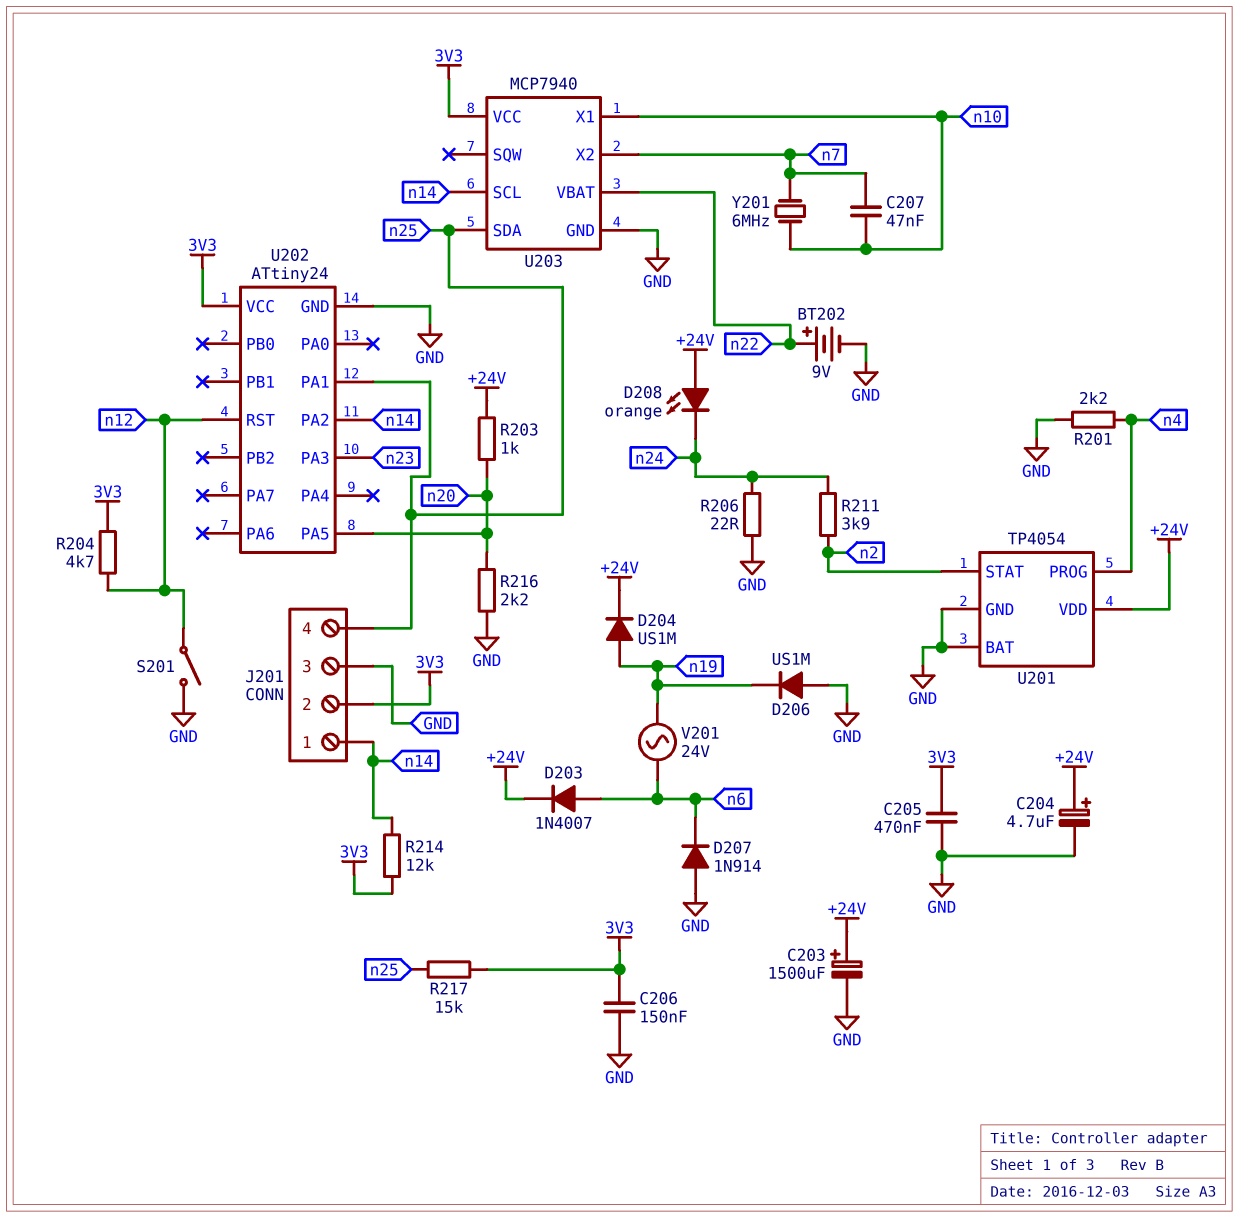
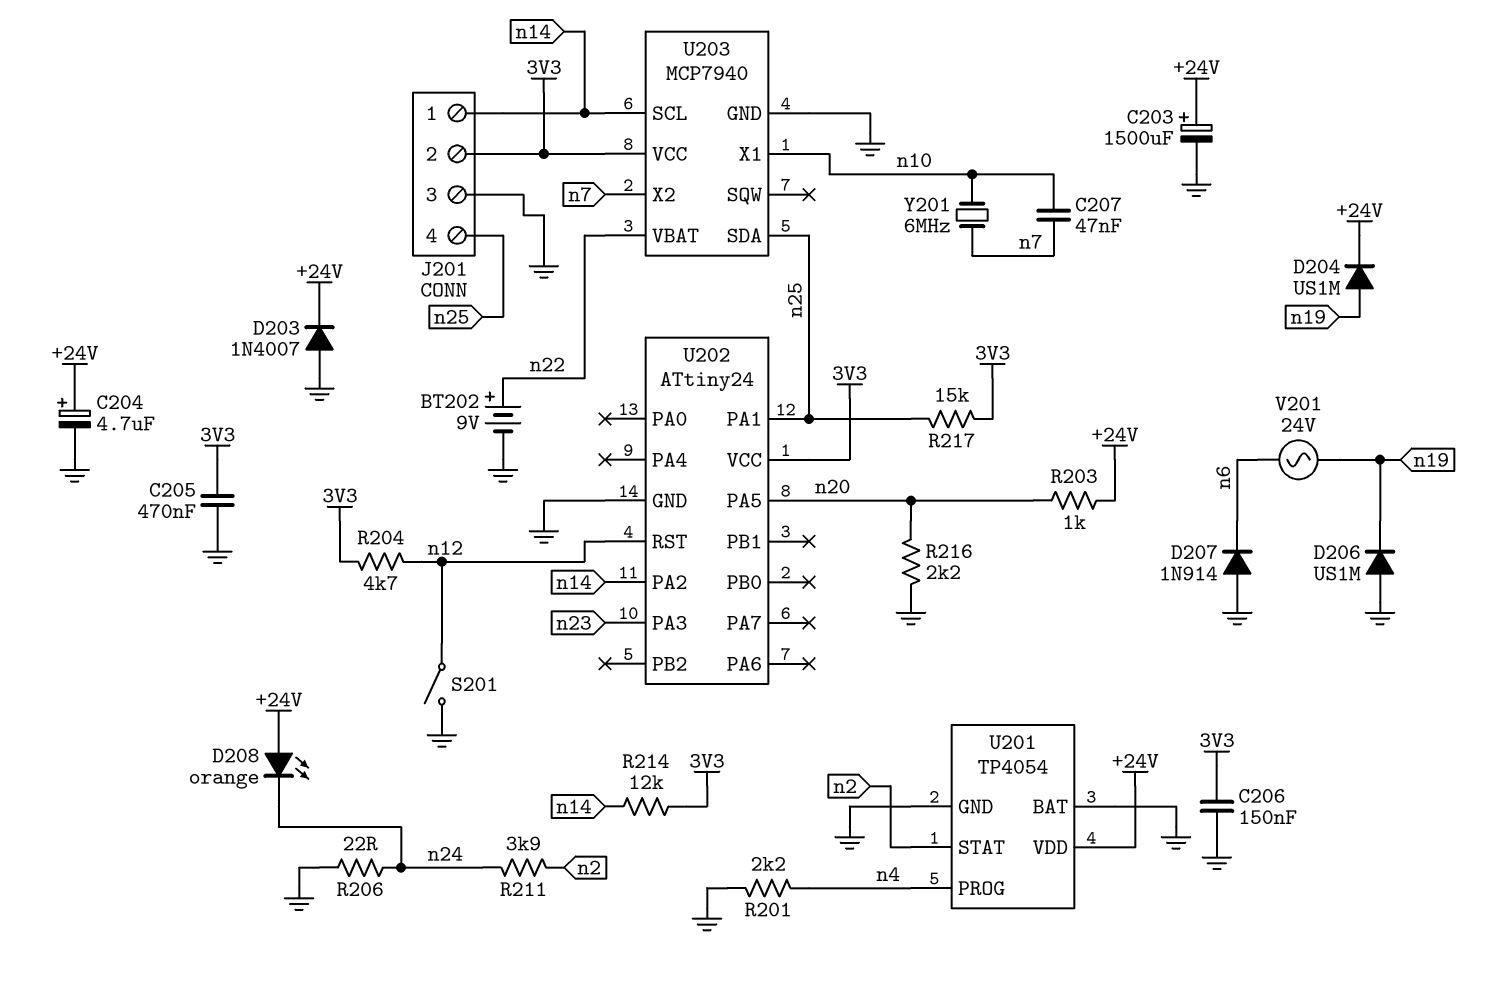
D203: diode 1N4007 (A n6, K +24V) -> diode 1N4007 (A GND, K +24V)

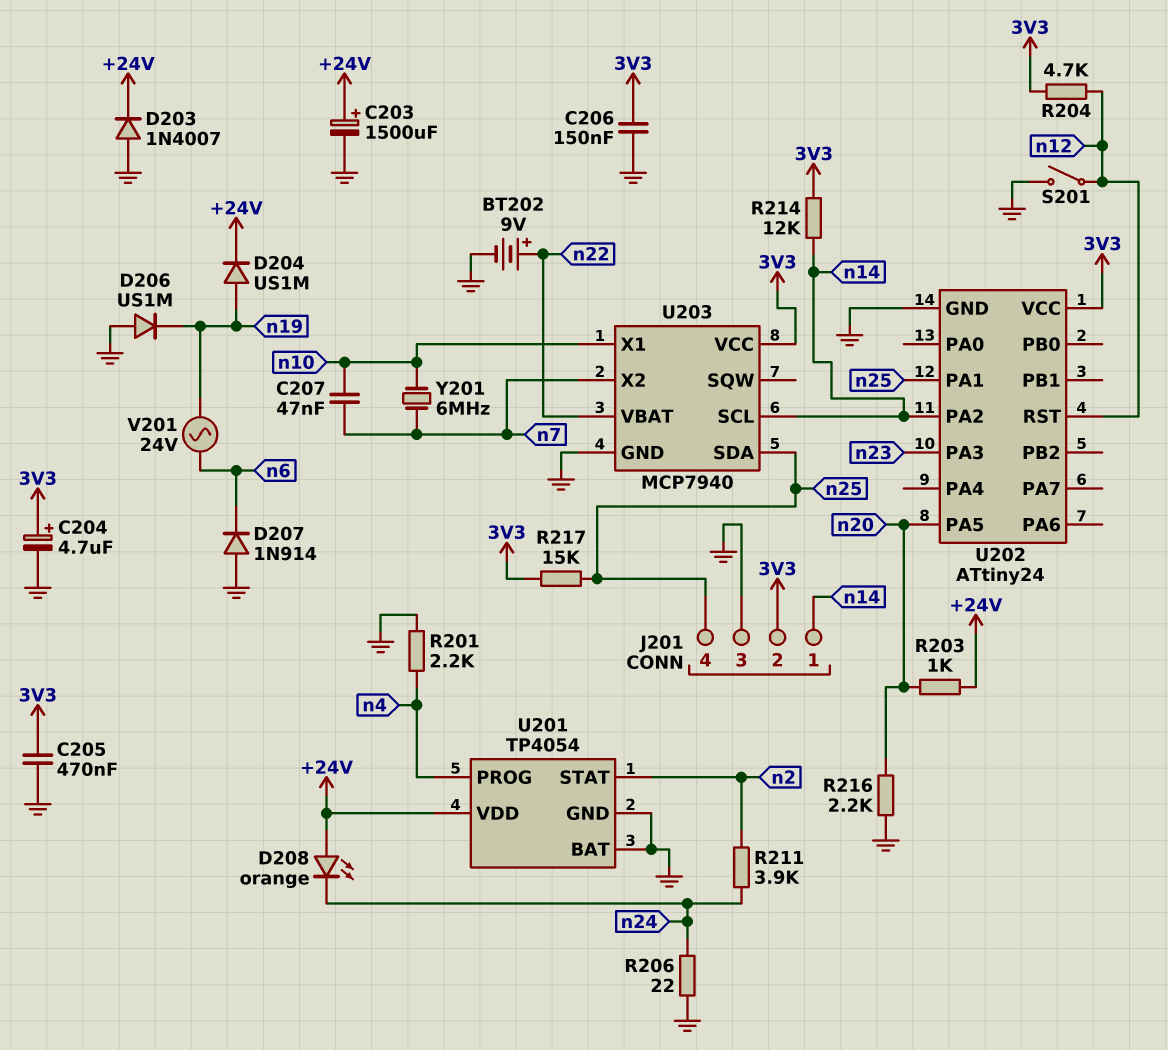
C204: 4.7uF (plus +24V, minus GND) -> 4.7uF (plus 3V3, minus GND)

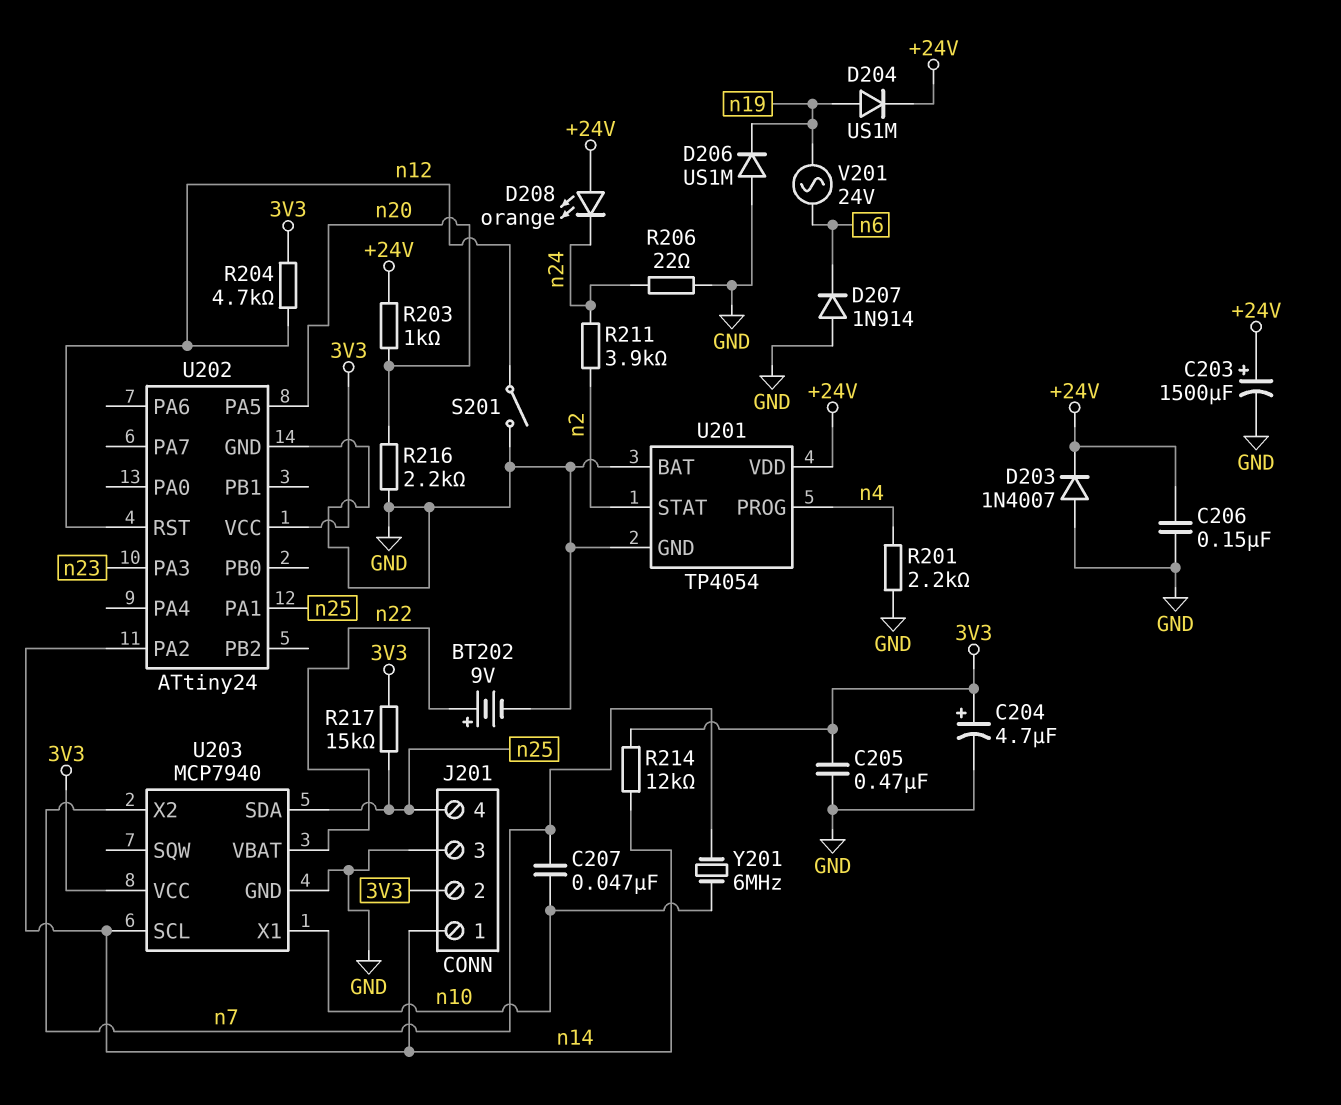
C206: 150nF (3V3, GND) -> 150nF (+24V, GND)

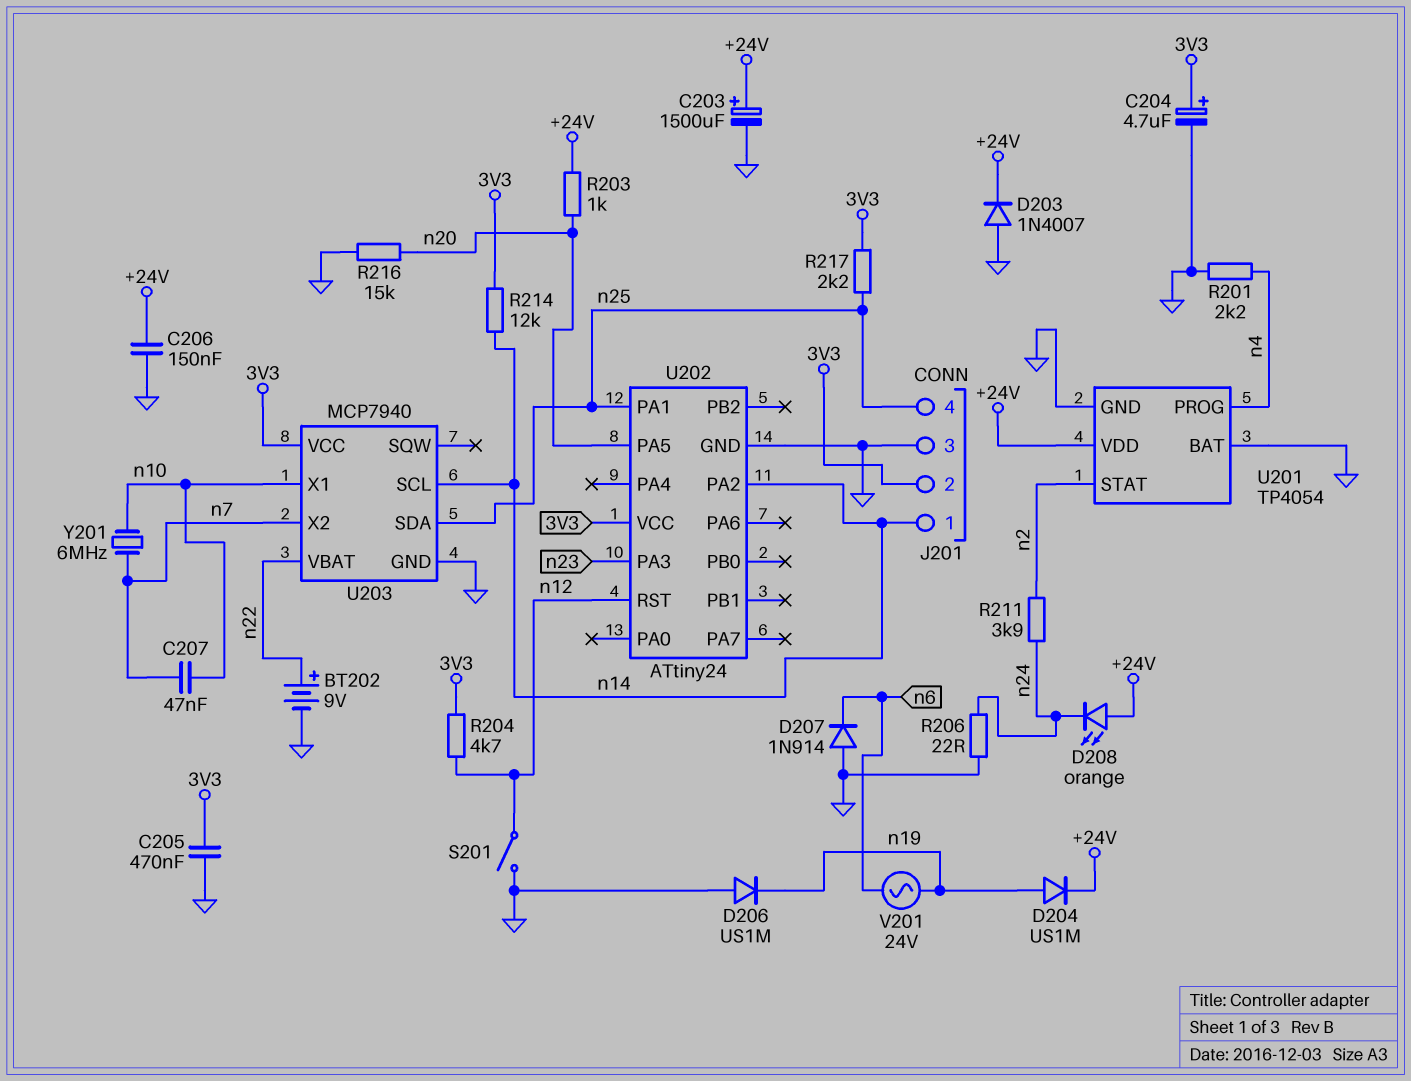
R216: 2.2k (GND, n20) -> 15k (GND, n20)
R217: 15k (3V3, n25) -> 2.2k (3V3, n25)

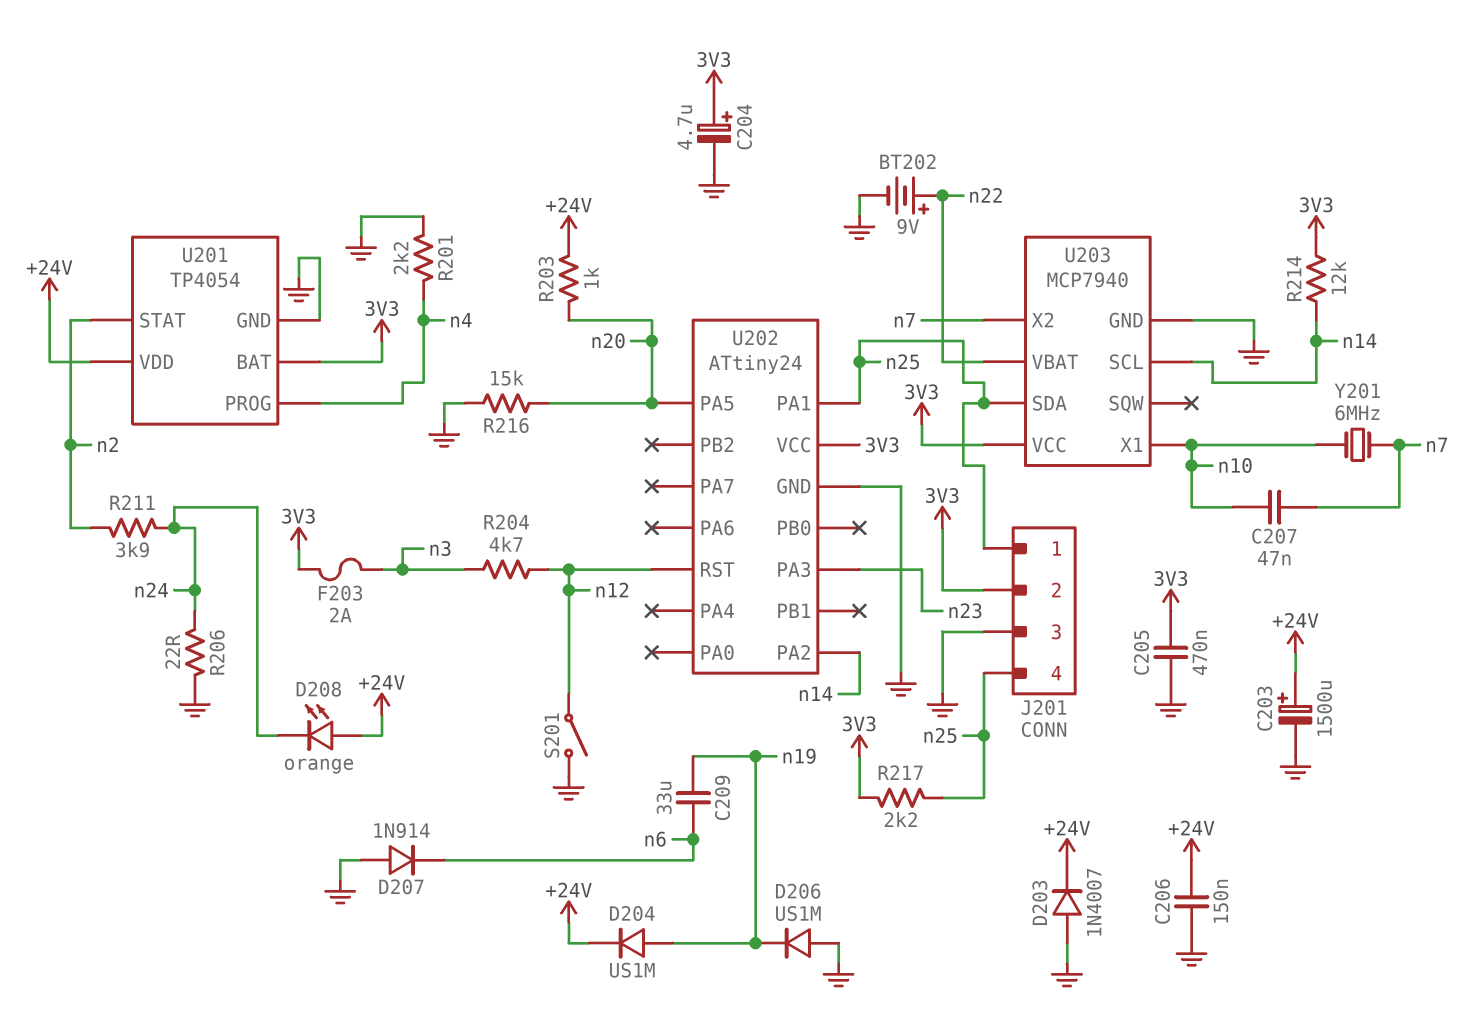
C209: none -> 33uF (n6, n19)
F203: none -> 2A (3V3, n3)
J201 pin 1: n14 -> n25
R204: 4.7k (3V3, n12) -> 4.7k (n3, n12)
U201 pin BAT: GND -> 3V3
V201: AC 24V (n6, n19) -> none

